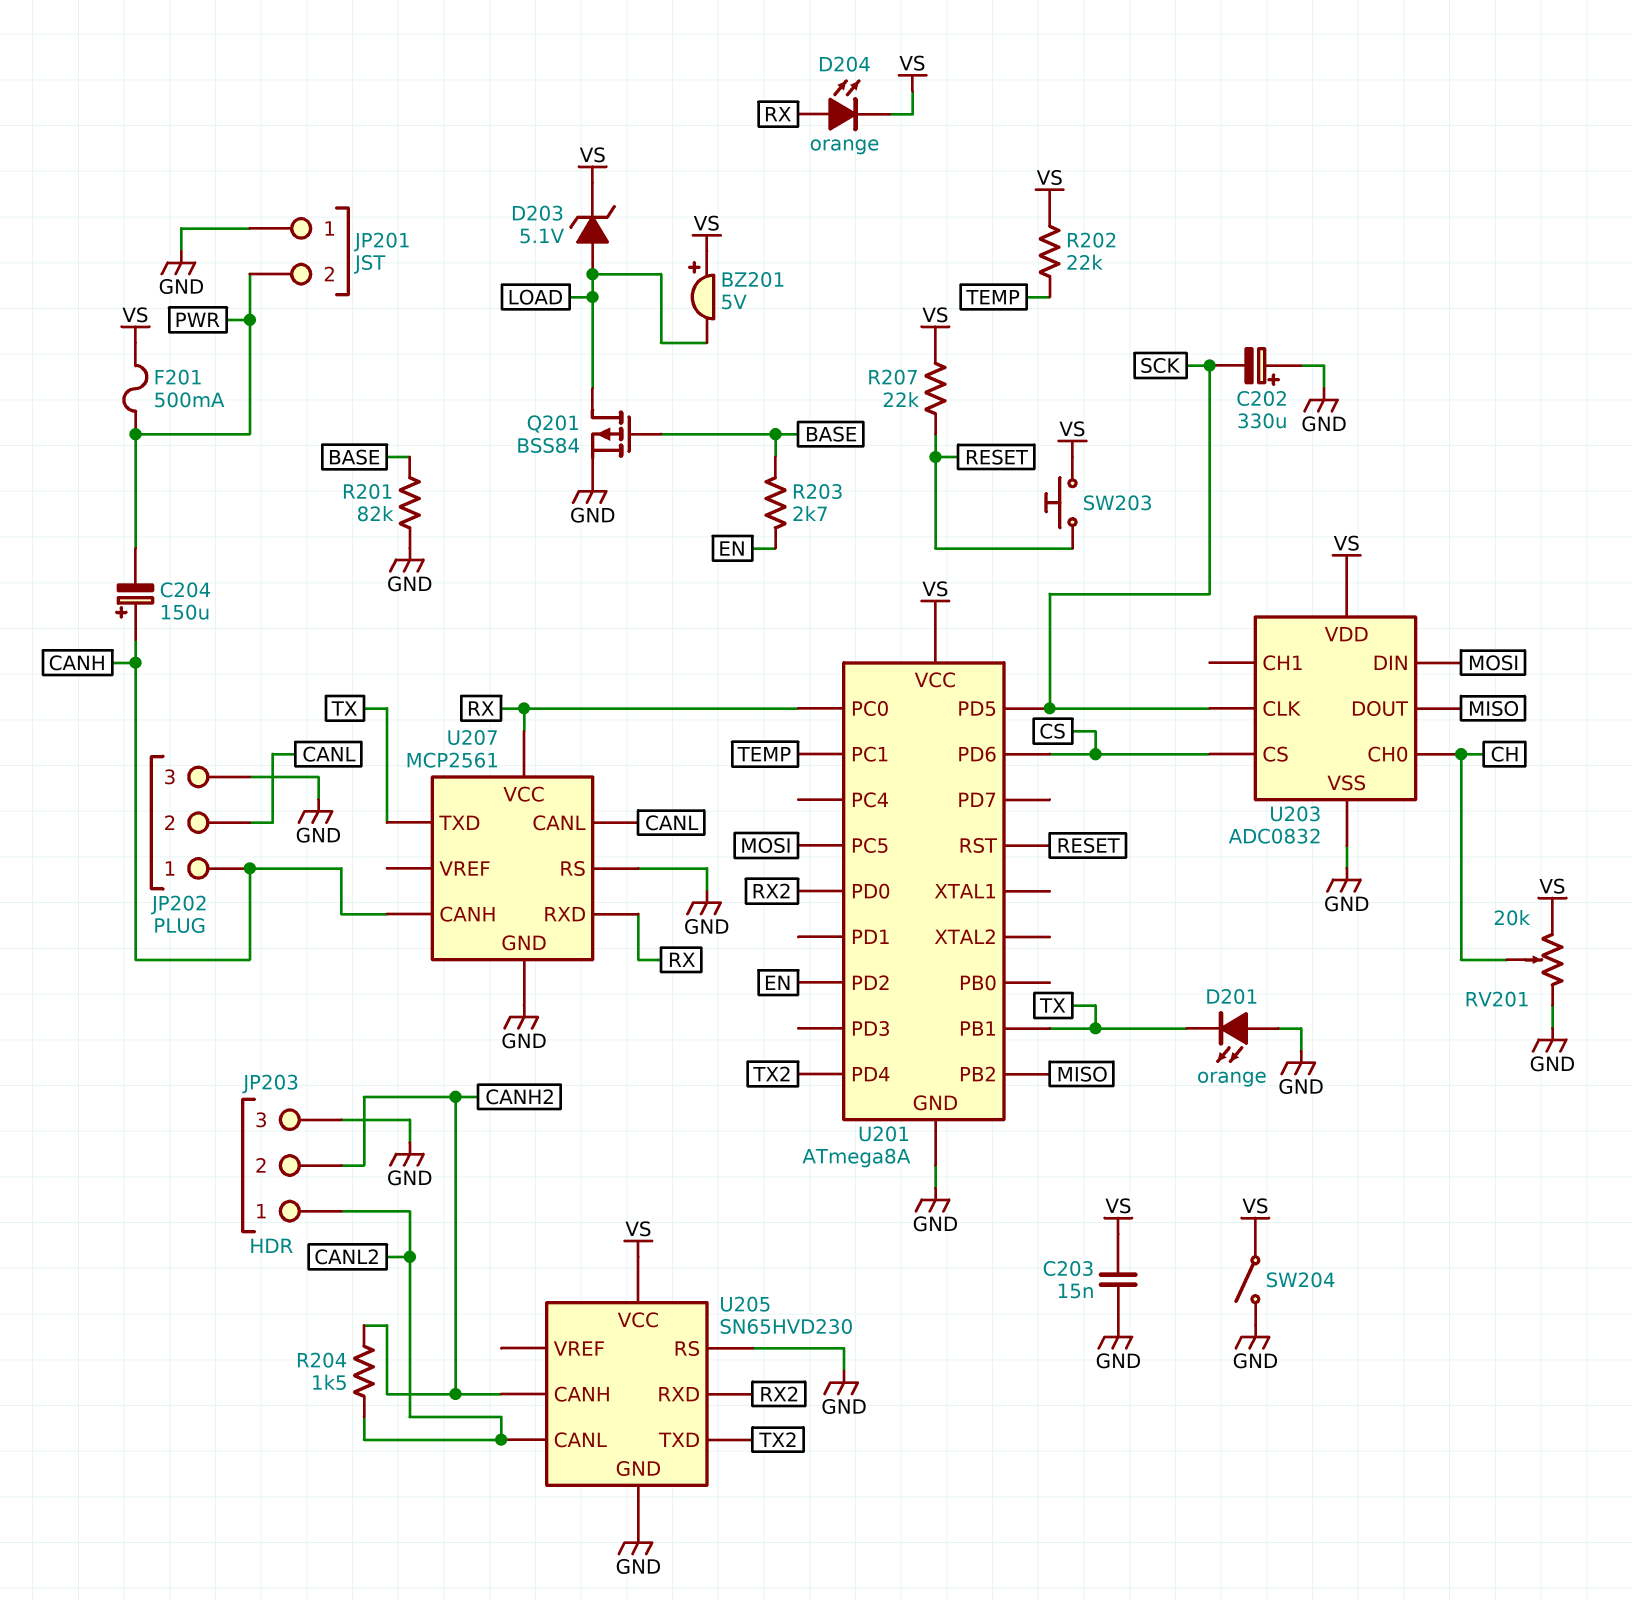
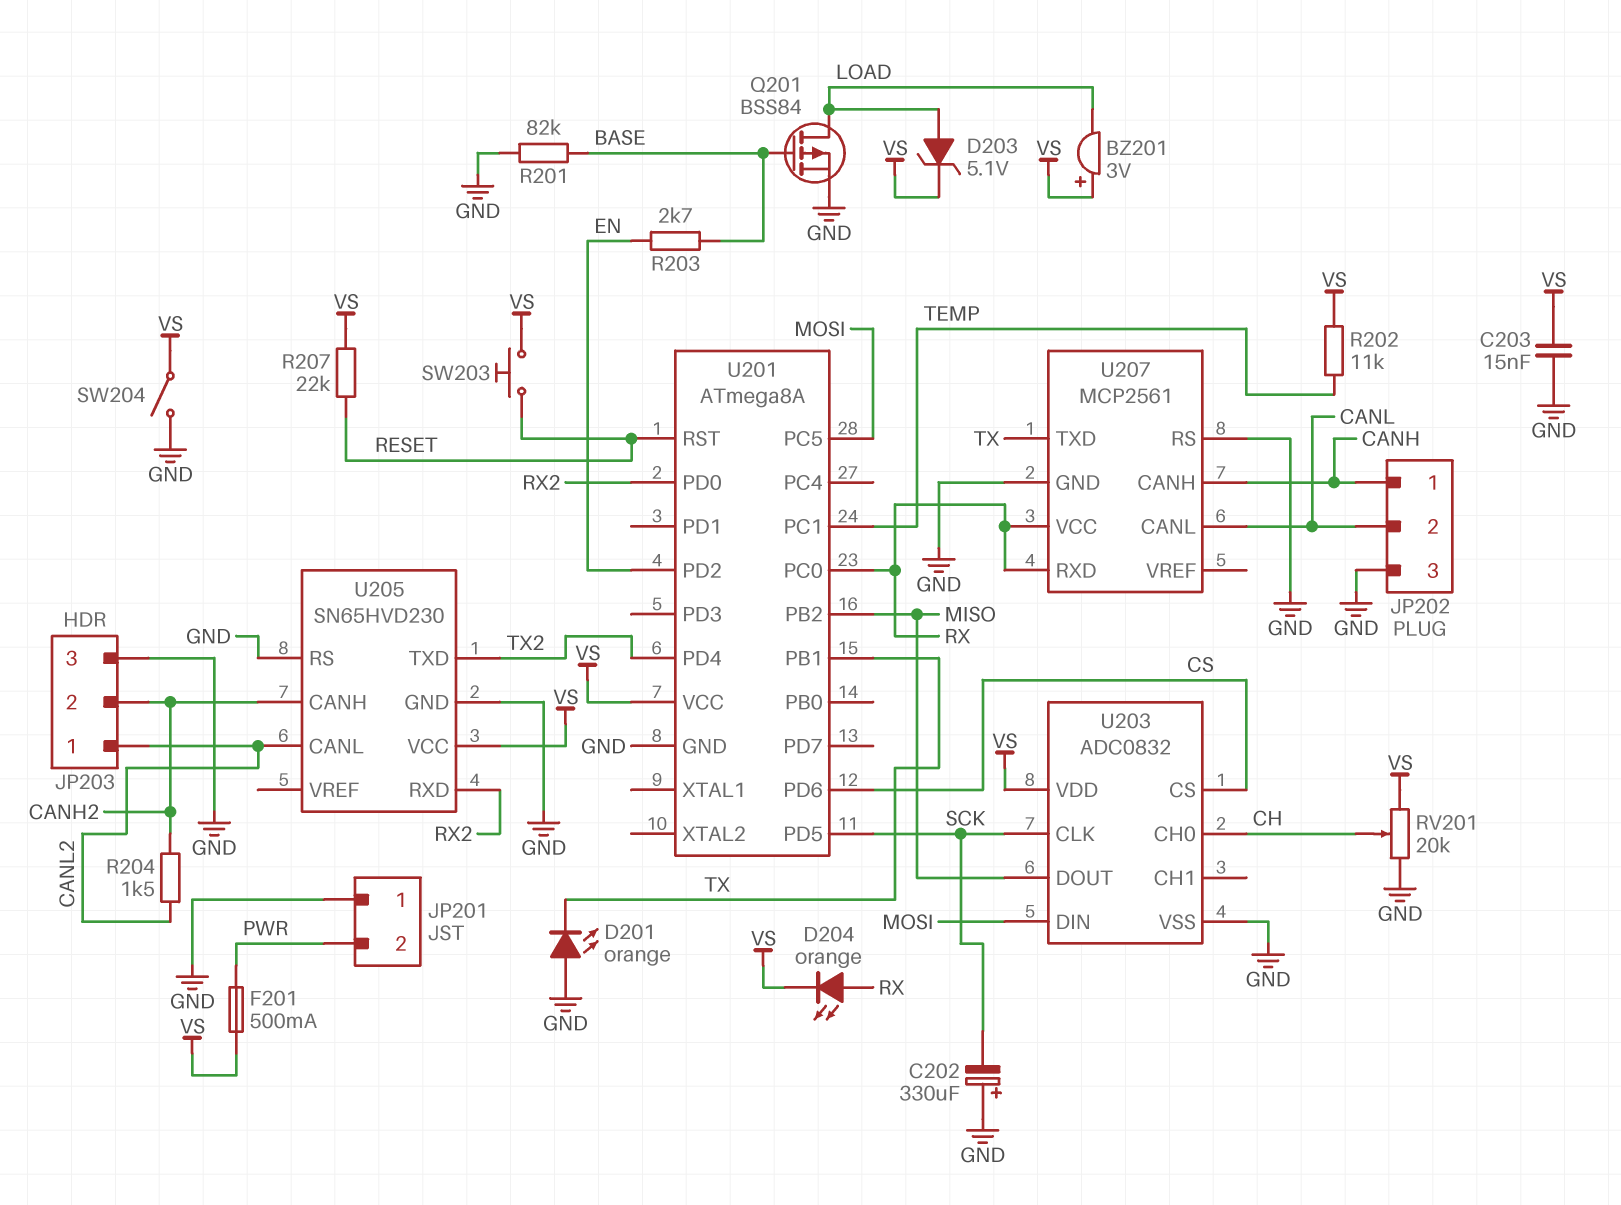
BZ201: buzzer 5V (plus VS, minus LOAD) -> buzzer 3V (plus VS, minus LOAD)
C204: 150uF (plus CANH, minus PWR) -> none
R202: 22k (TEMP, VS) -> 11k (TEMP, VS)

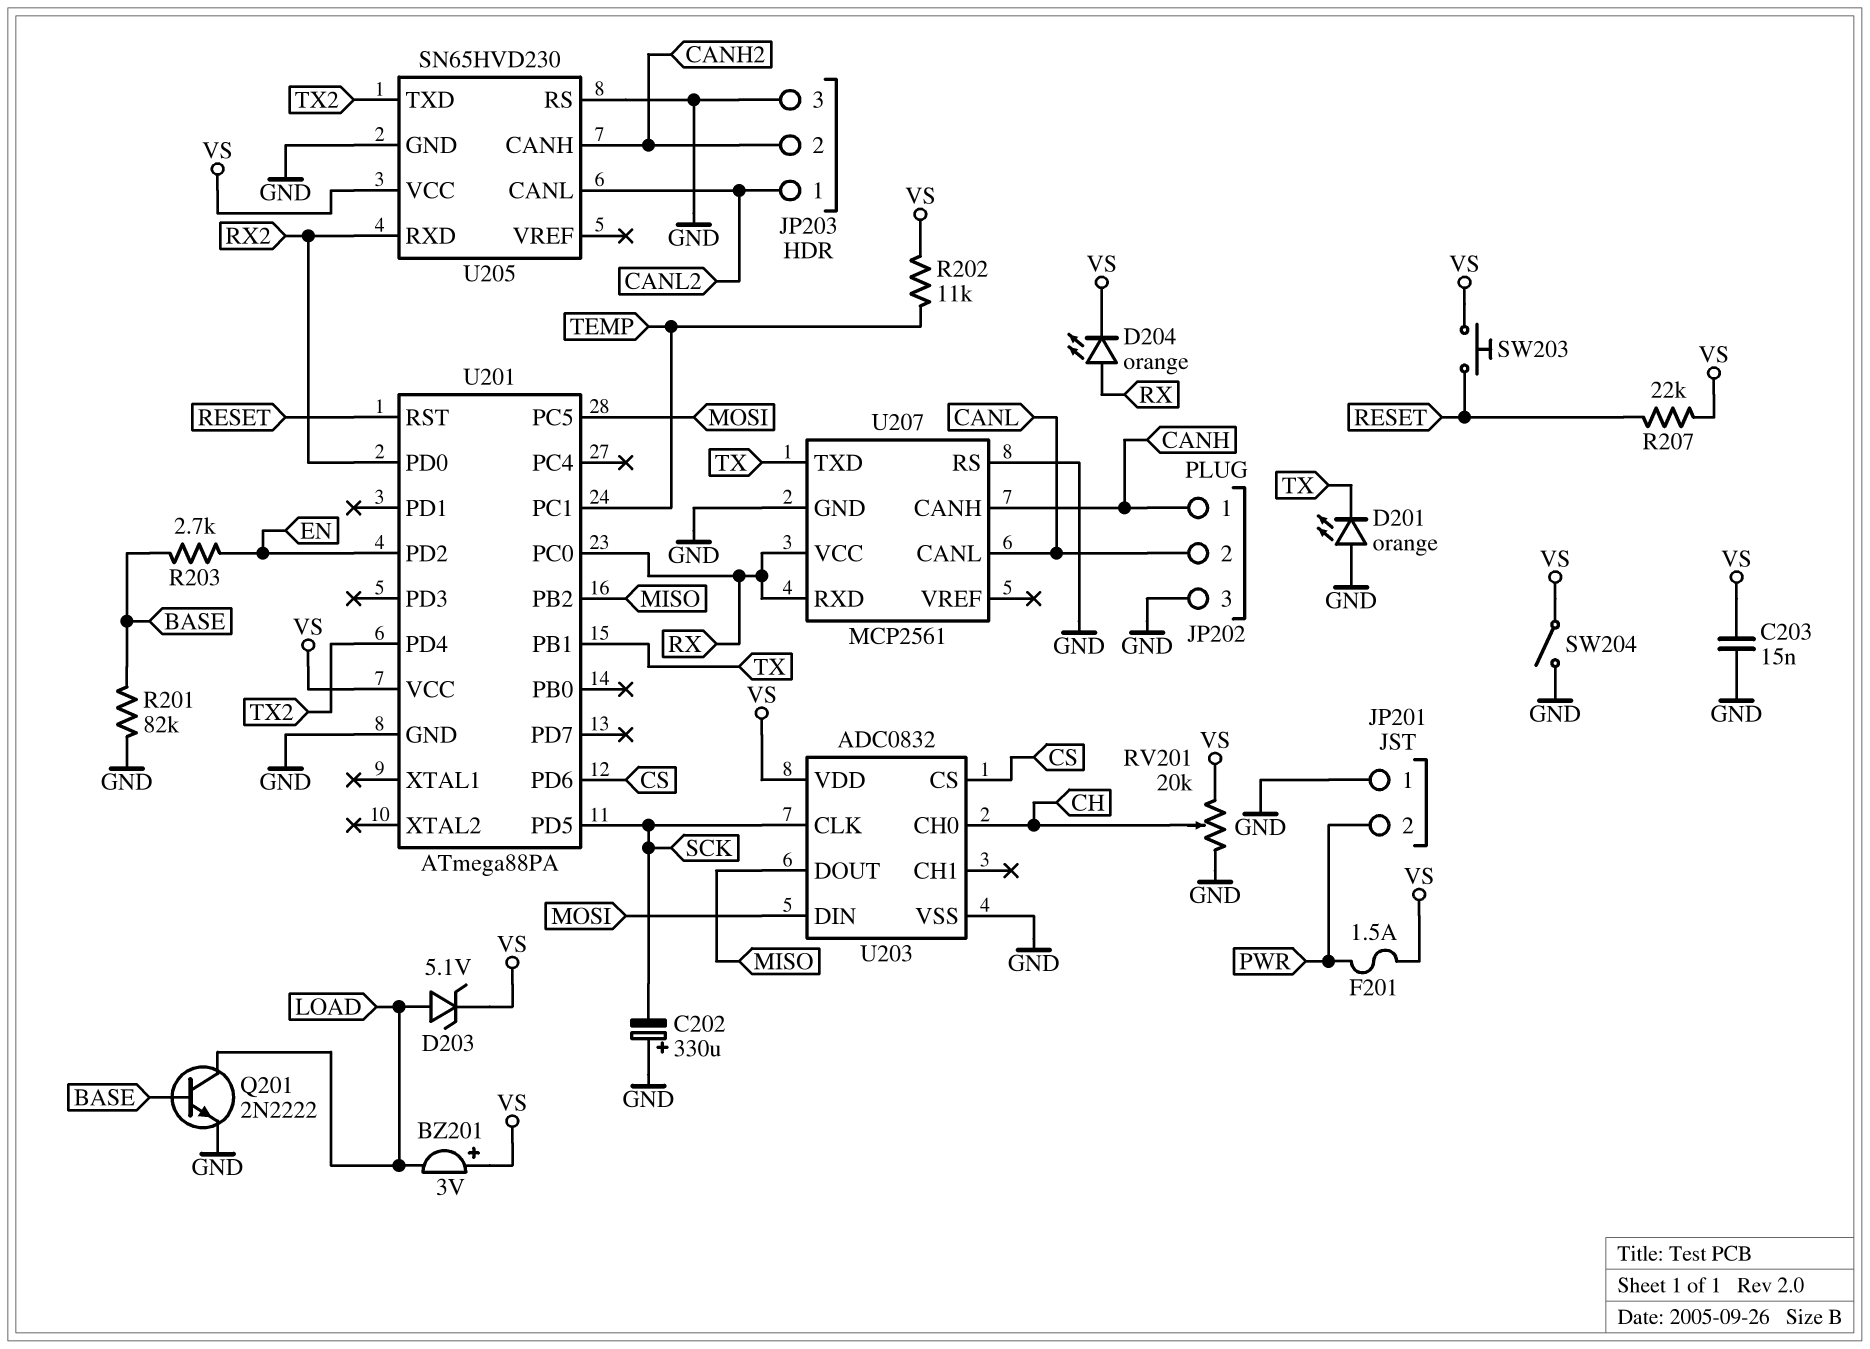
F201: 500mA (PWR, VS) -> 1.5A (PWR, VS)
Q201: PMOS BSS84 (G BASE, D LOAD, S GND) -> NPN 2N2222 (B BASE, C LOAD, E GND)
R204: 1.5k (CANH2, CANL2) -> none
U201: ATmega8A -> ATmega88PA

